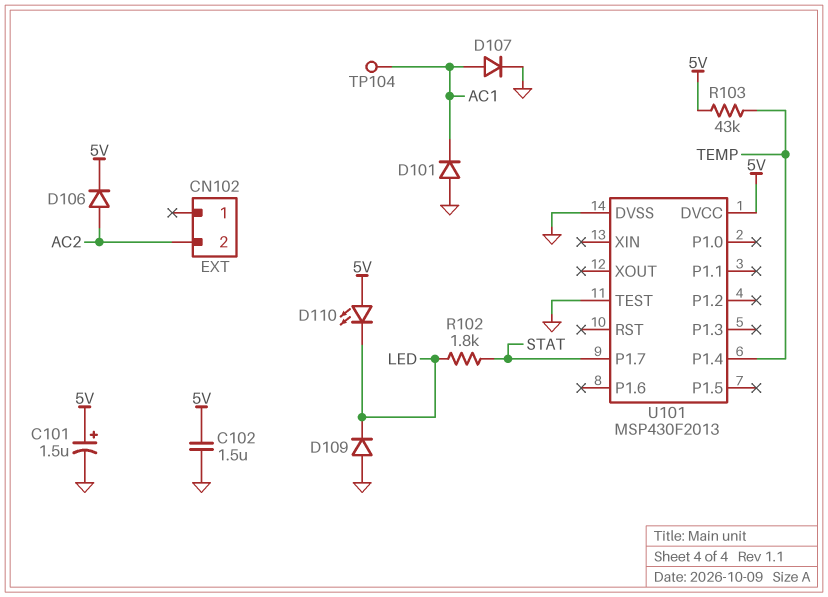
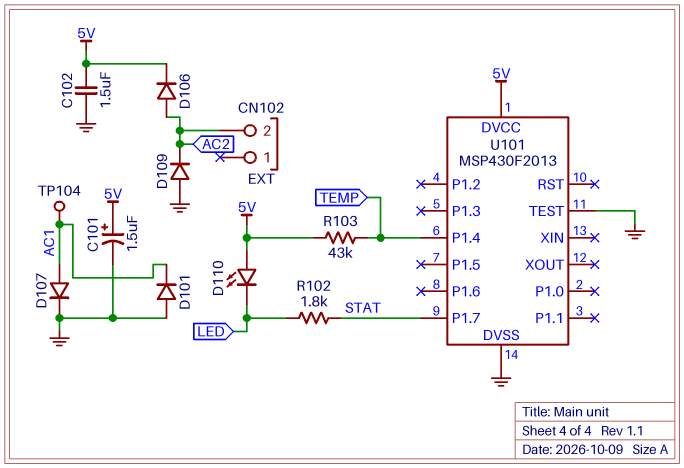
D109: diode (A GND, K LED) -> diode (A GND, K AC2)

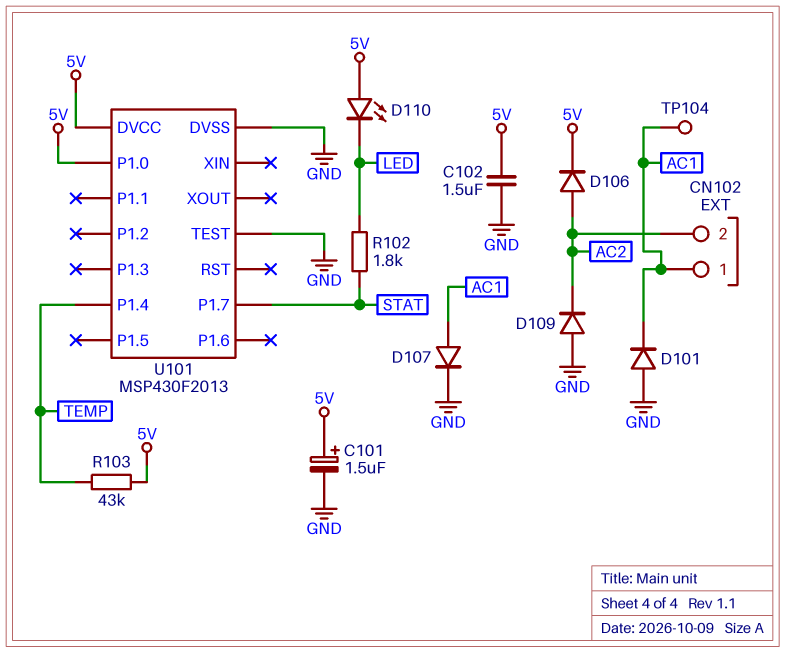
CN102 pin 1: none -> AC1
U101 pin P1.0: none -> 5V

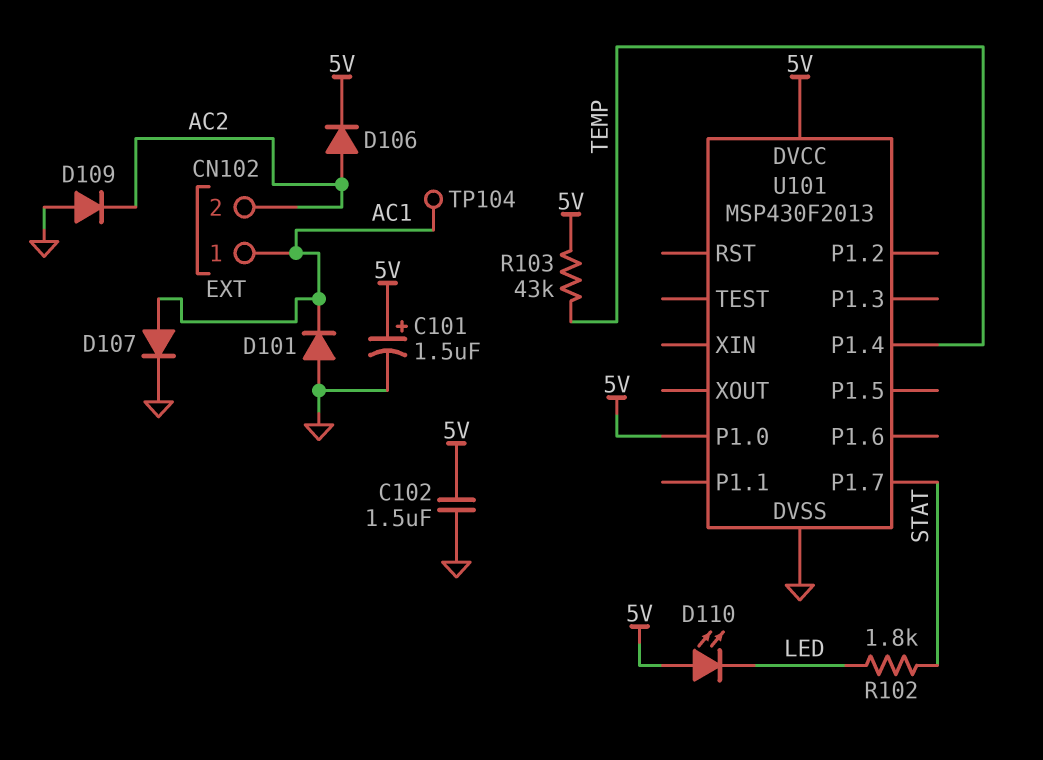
U101 pin TEST: GND -> none

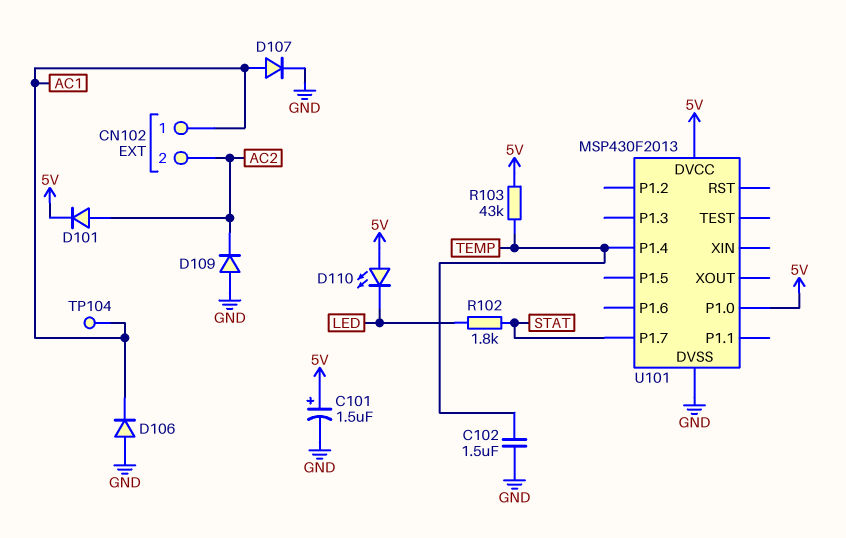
C102: 1.5uF (5V, GND) -> 1.5uF (GND, TEMP)
D101: diode (A GND, K AC1) -> diode (A AC2, K 5V)
D106: diode (A AC2, K 5V) -> diode (A GND, K AC1)

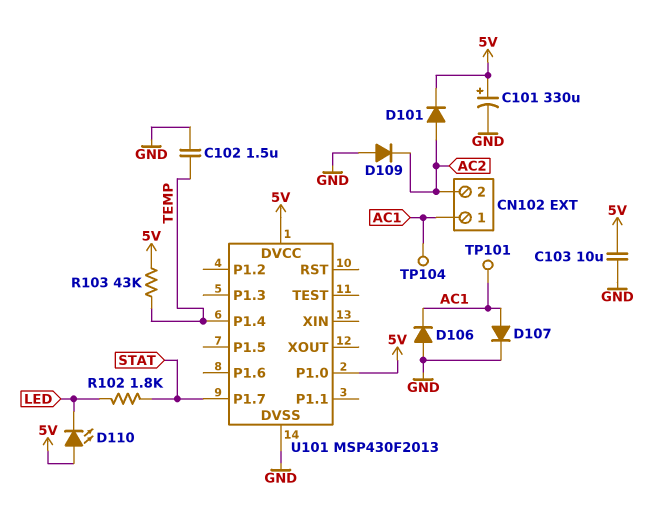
C101: 1.5uF (plus 5V, minus GND) -> 330uF (plus 5V, minus GND)
C103: none -> 10uF (5V, GND)
TP101: none -> test point (AC1)

